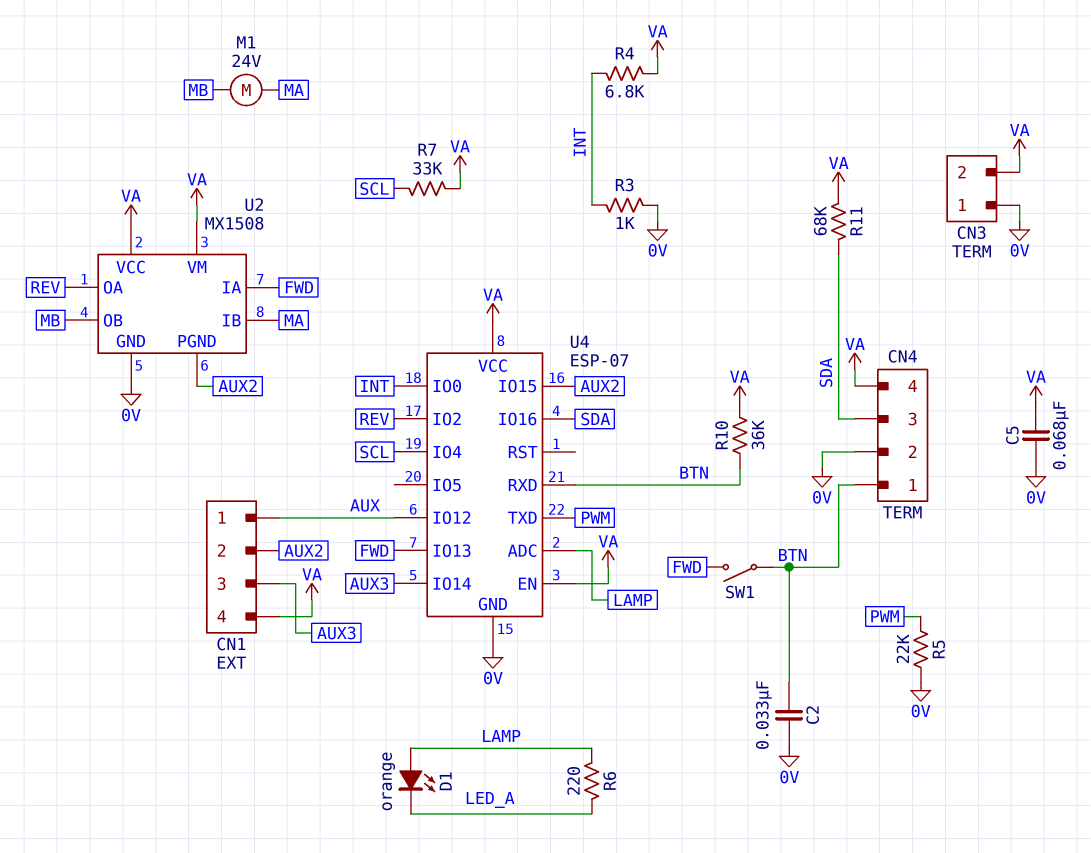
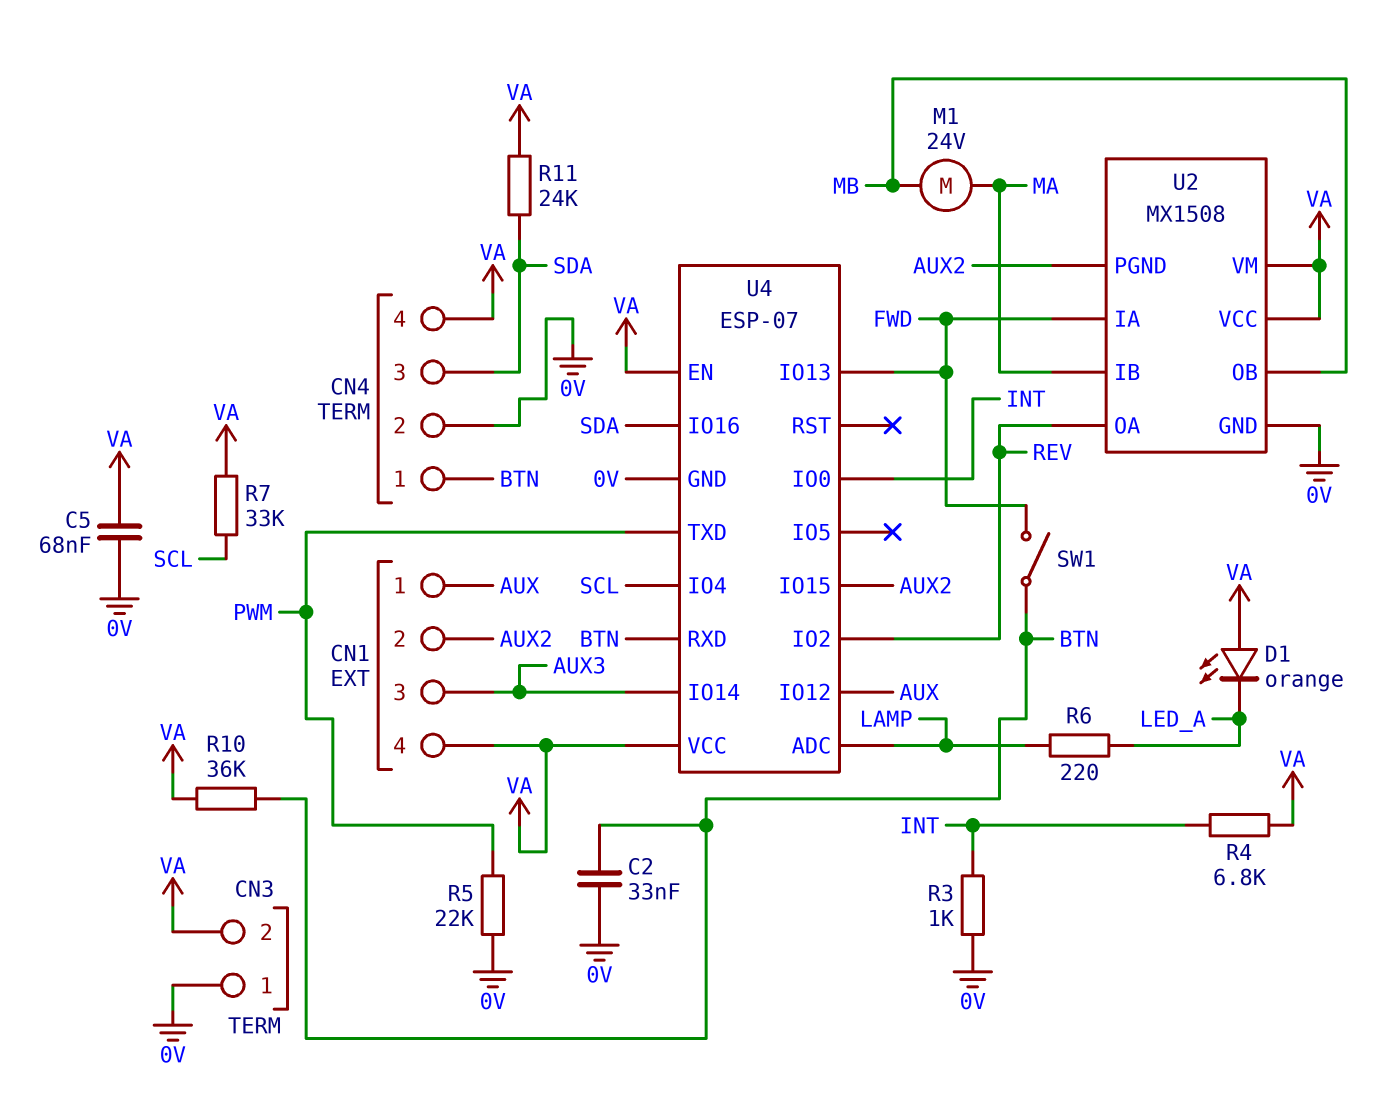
D1: LED orange (A LAMP, K LED_A) -> LED orange (A VA, K LED_A)
R11: 68k (SDA, VA) -> 24k (SDA, VA)

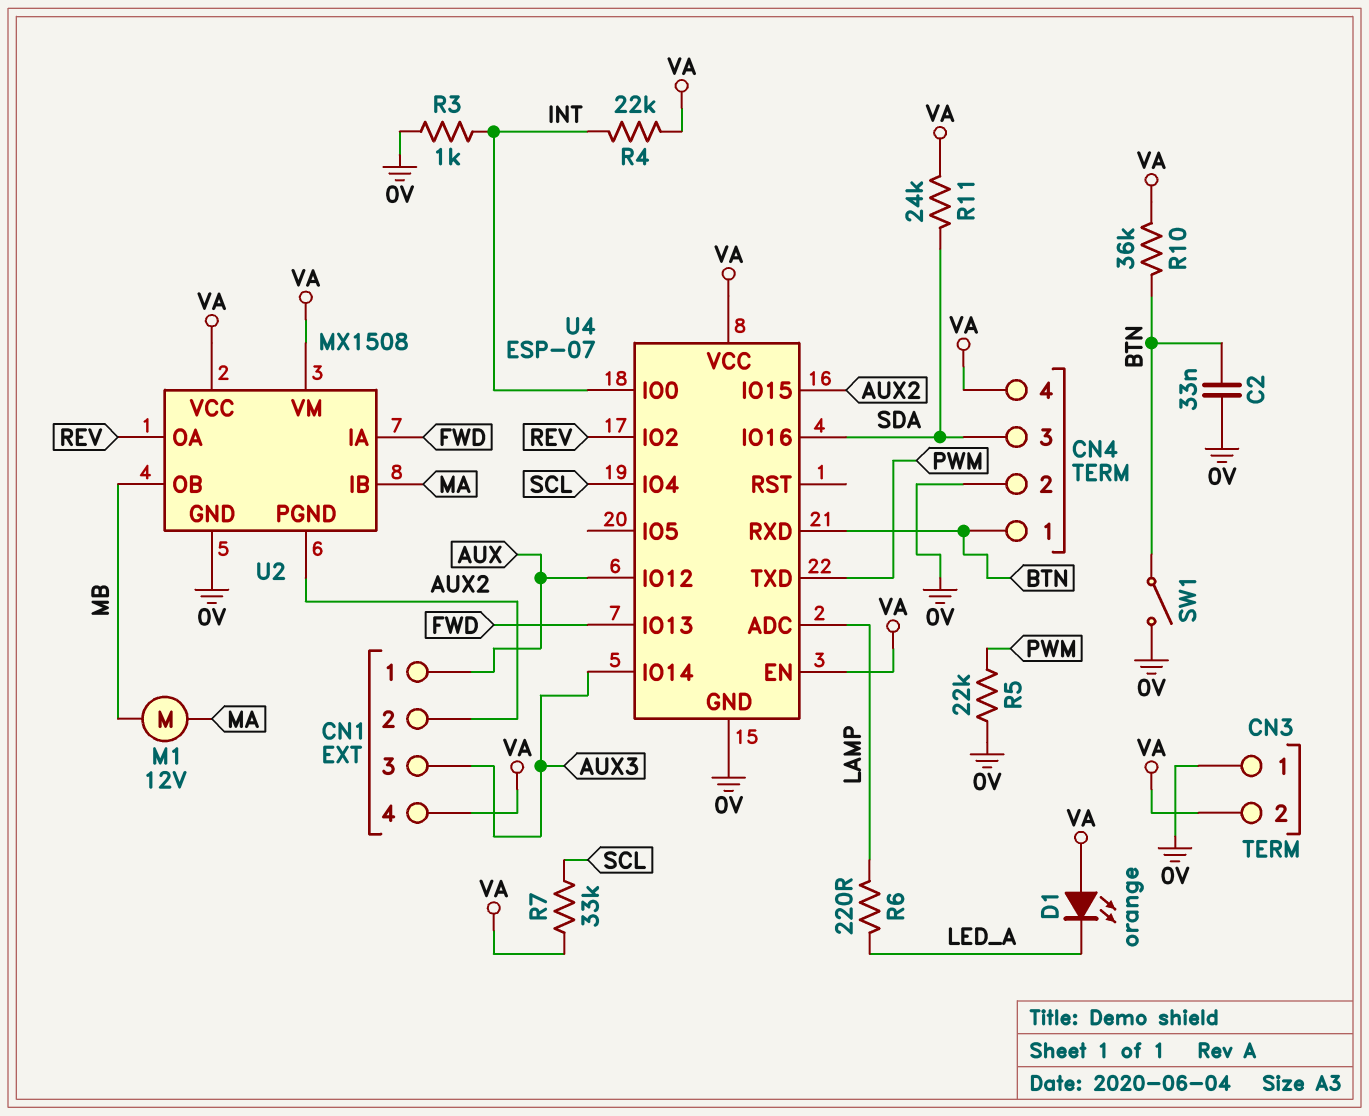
C5: 68nF (0V, VA) -> none
M1: motor 24V (MA, MB) -> motor 12V (MA, MB)
R4: 6.8k (INT, VA) -> 22k (INT, VA)
SW1: switch (BTN, FWD) -> switch (0V, BTN)

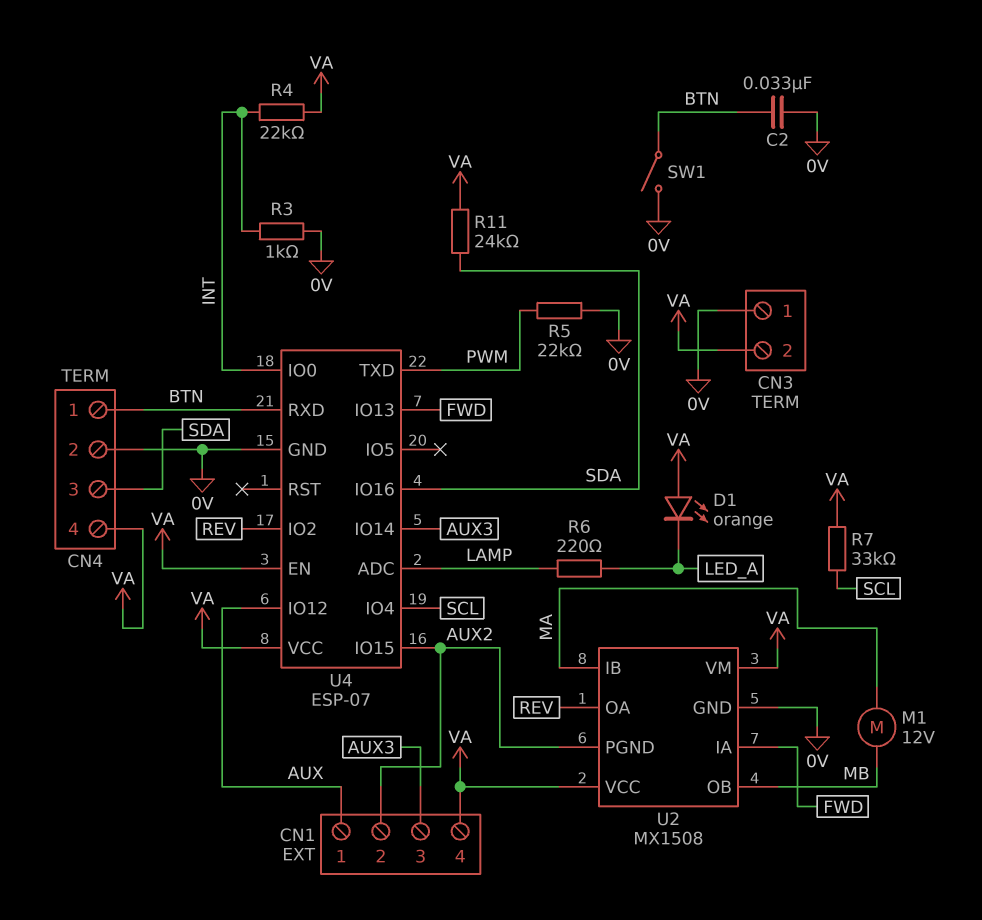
R10: 36k (BTN, VA) -> none

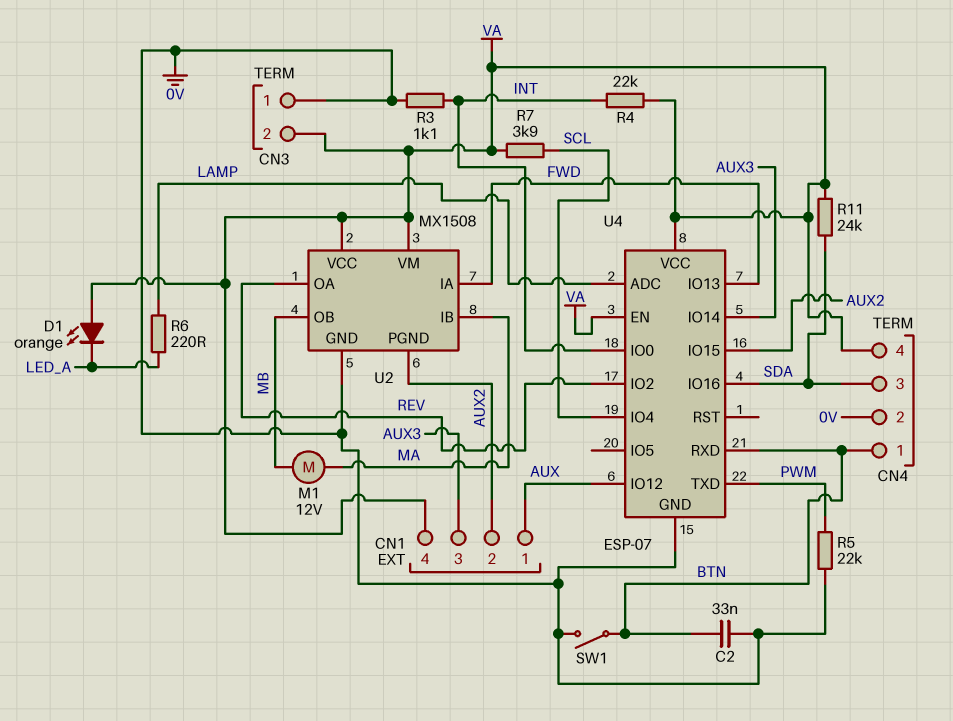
R3: 1k (0V, INT) -> 1.1k (0V, INT)
R7: 33k (SCL, VA) -> 3.9k (SCL, VA)

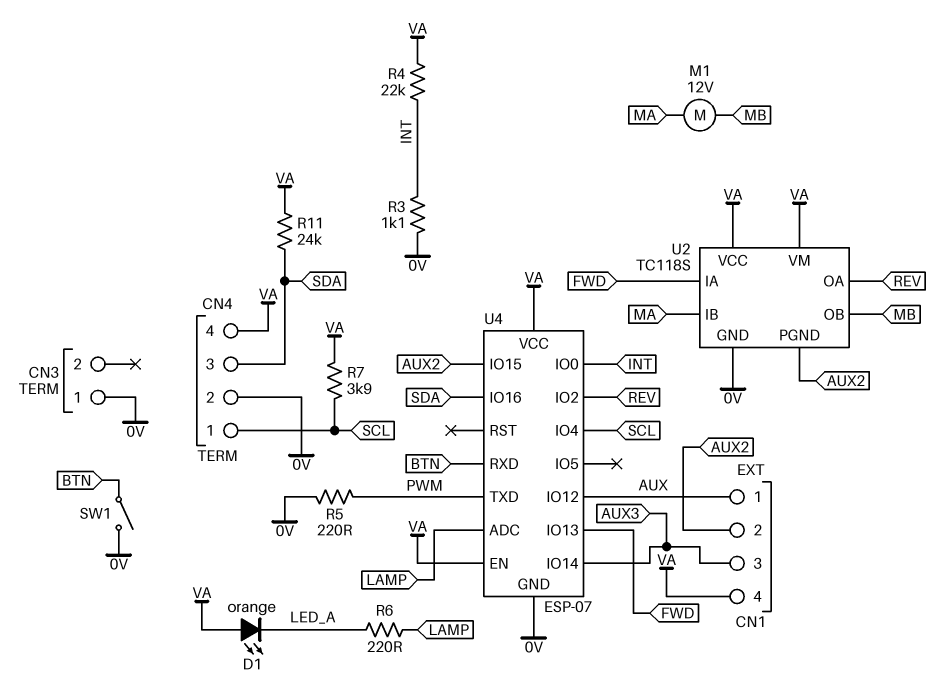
C2: 33nF (0V, BTN) -> none
CN3 pin 2: VA -> none
CN4 pin 1: BTN -> SCL
R5: 22k (0V, PWM) -> 220 (0V, PWM)
U2: MX1508 -> TC118S

